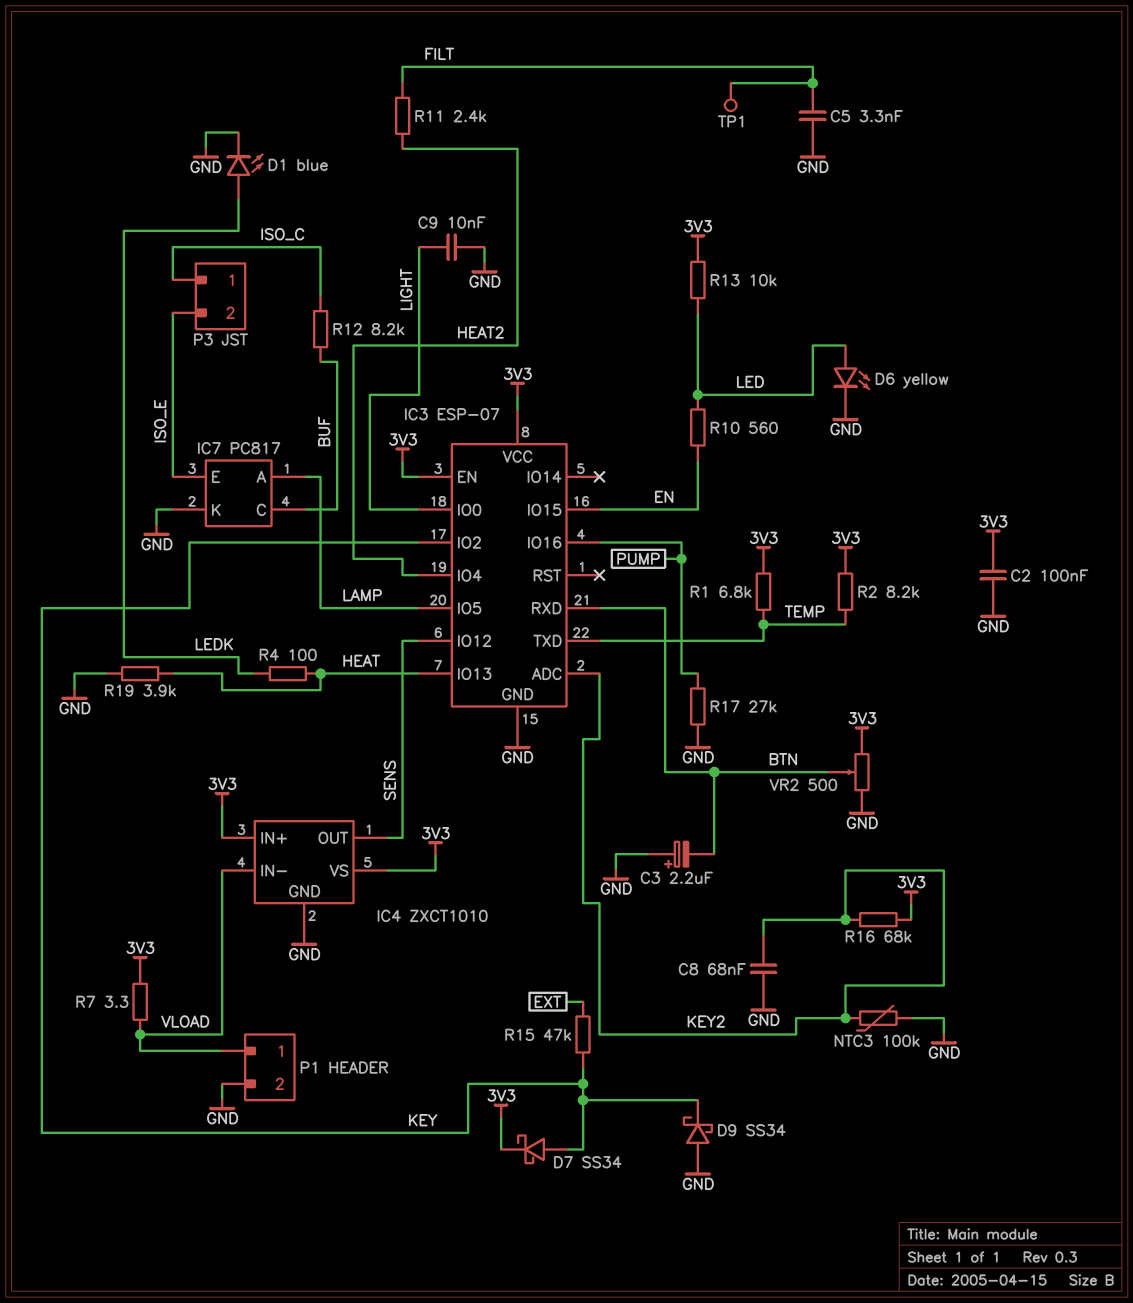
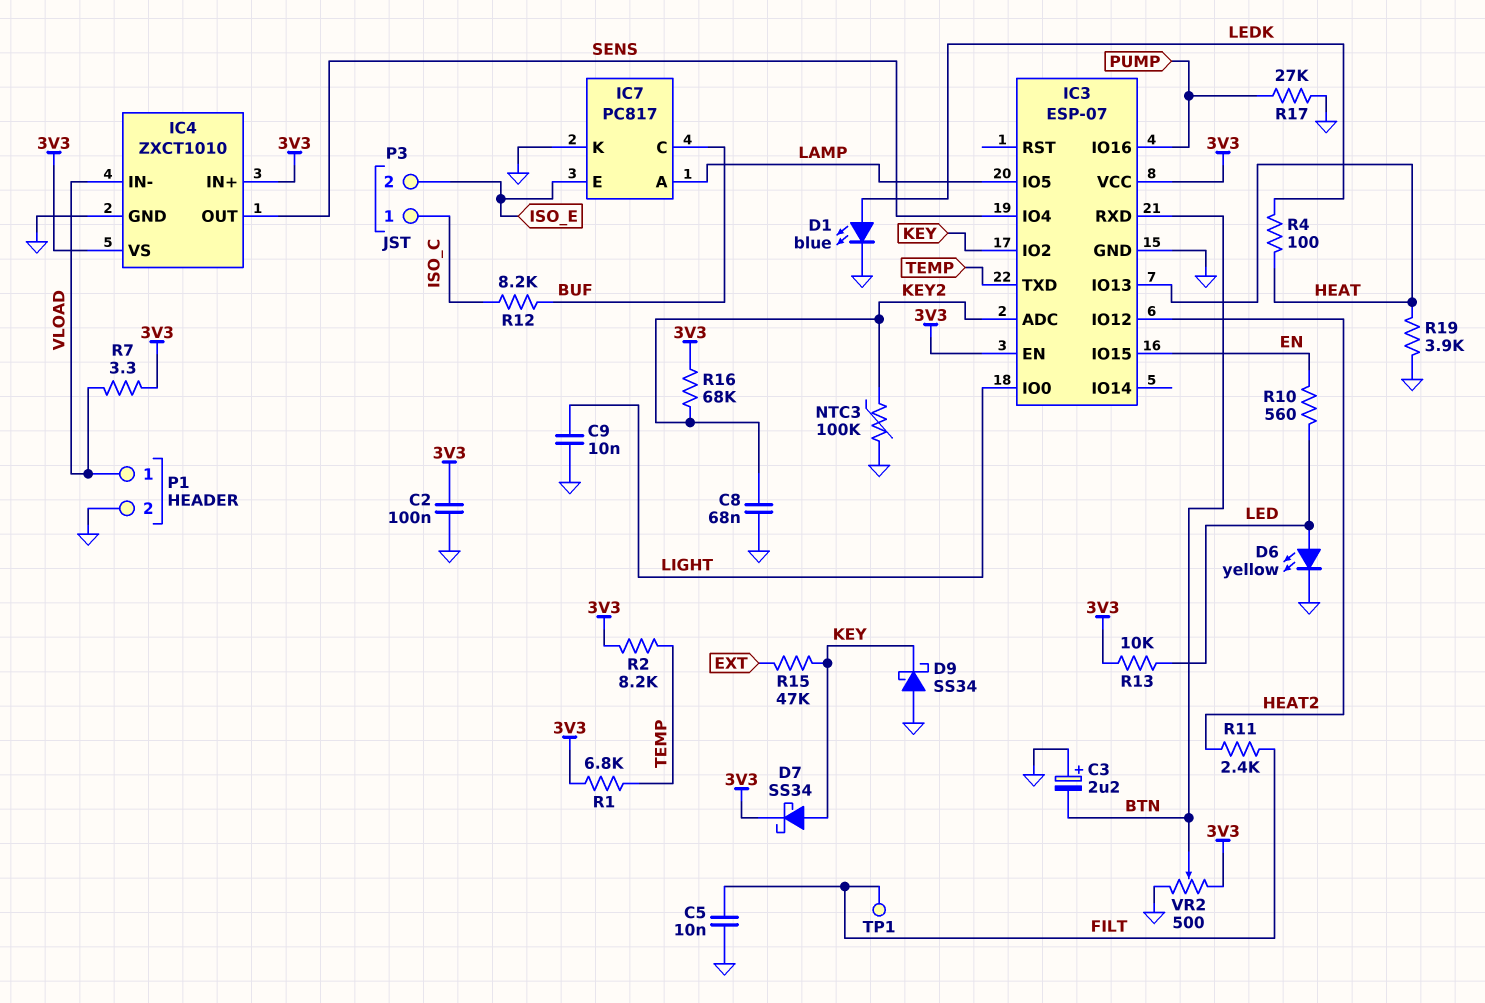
C5: 3.3nF (FILT, GND) -> 10nF (FILT, GND)
IC3 pin IO4: HEAT2 -> SENS
IC3 pin IO12: SENS -> HEAT2

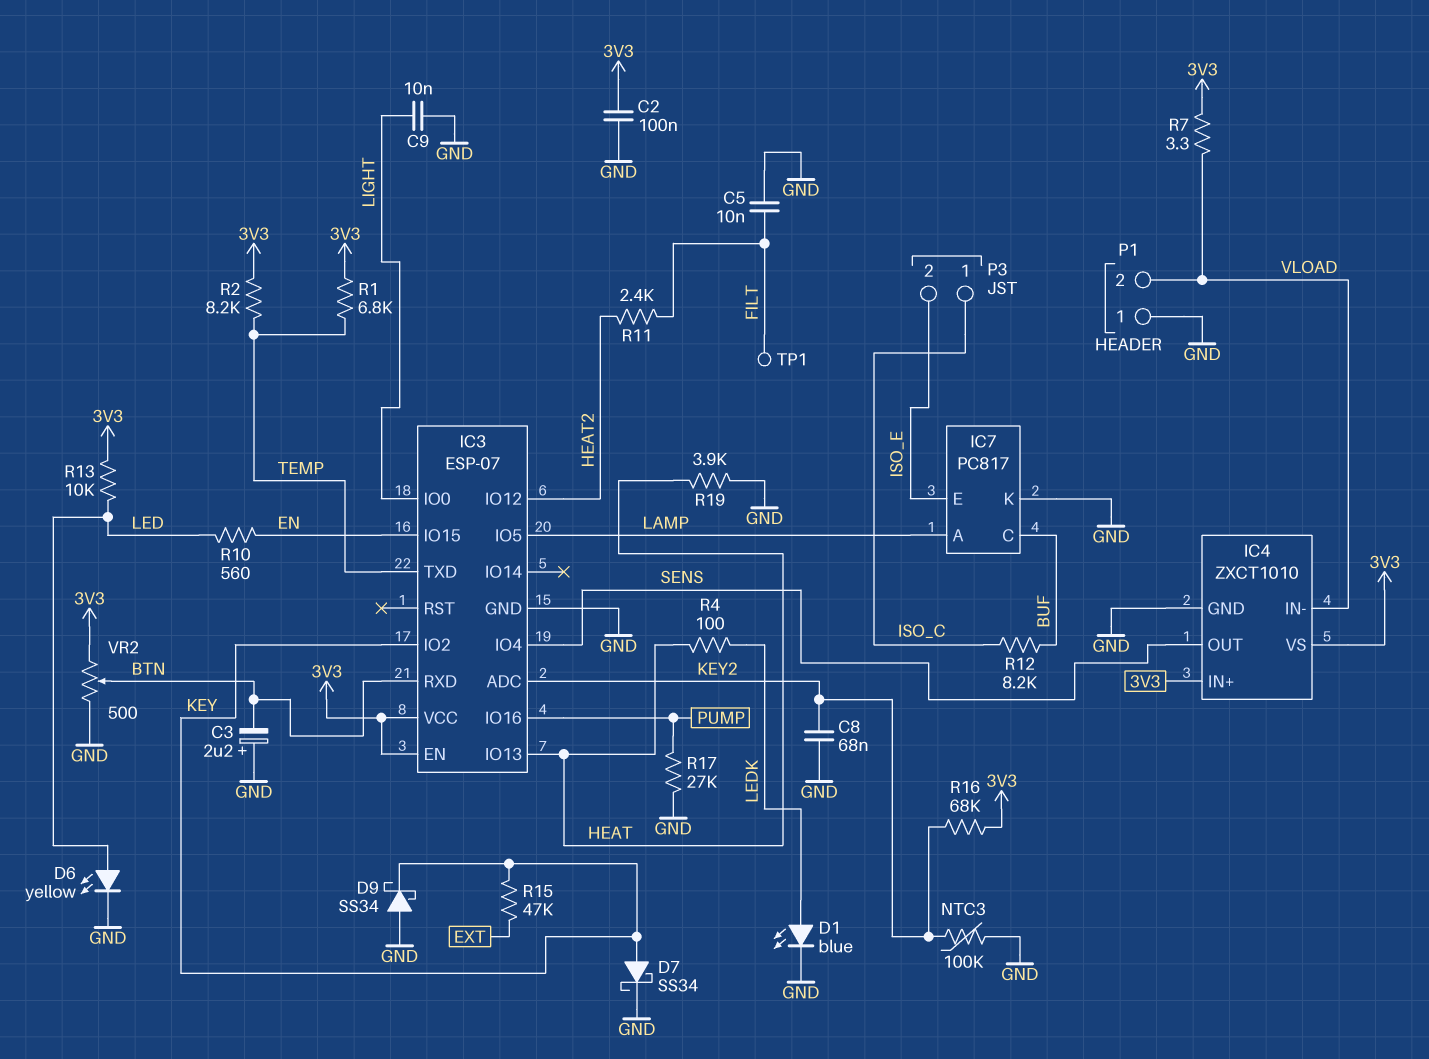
D7: schottky SS34 (A KEY, K 3V3) -> schottky SS34 (A KEY, K GND)
P1 pin 1: VLOAD -> GND
P1 pin 2: GND -> VLOAD

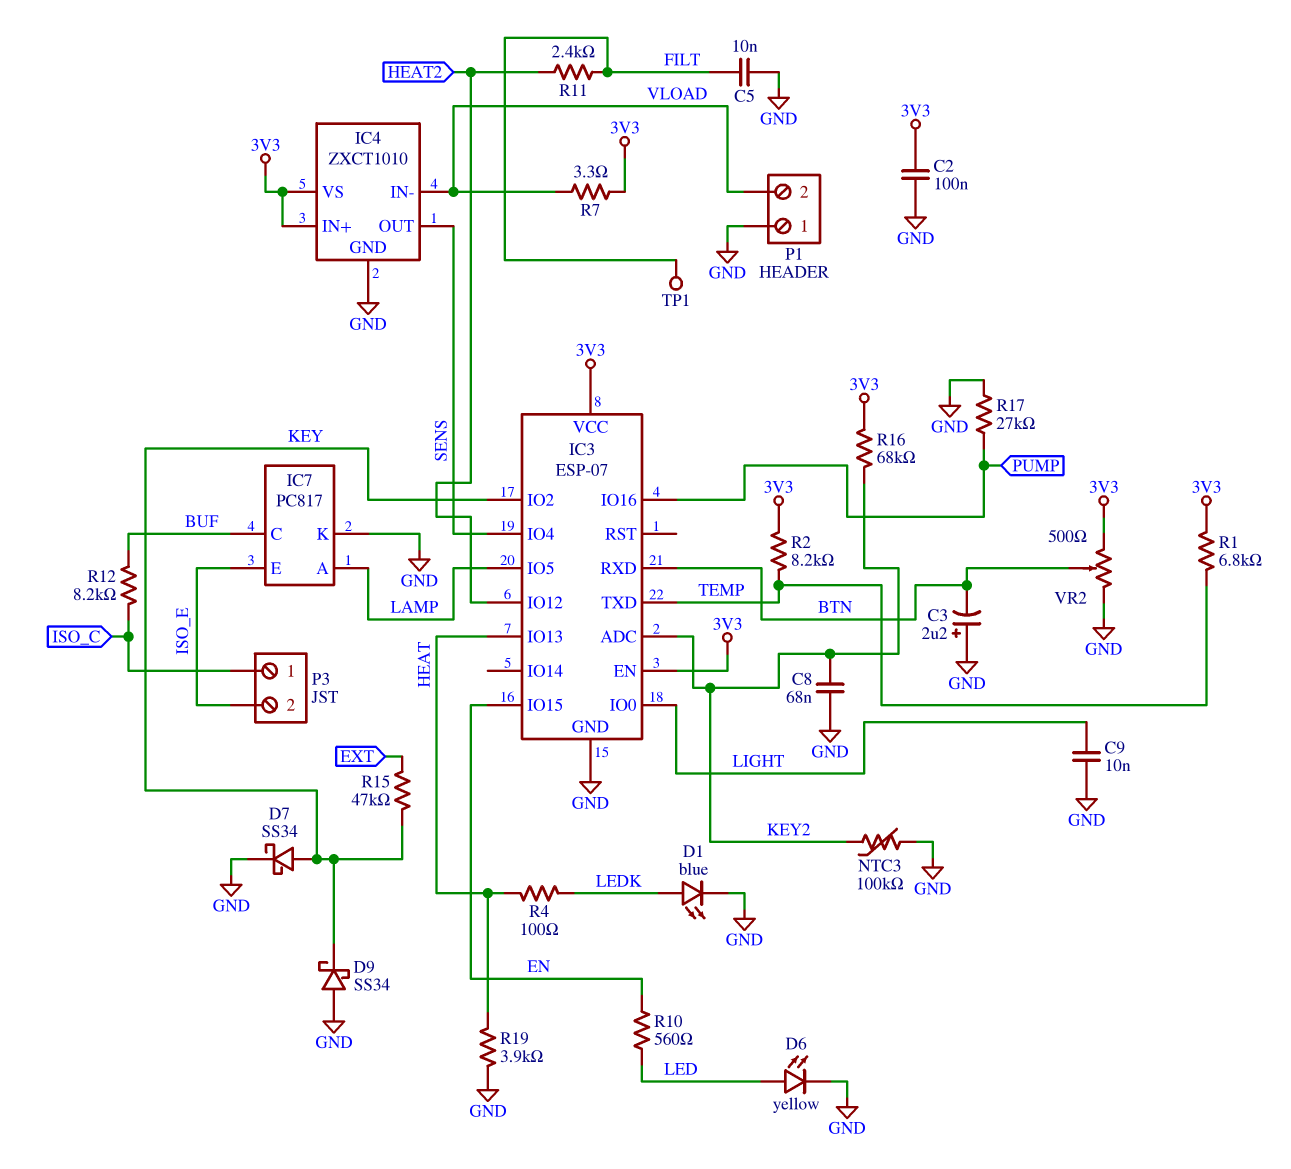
R13: 10k (3V3, LED) -> none

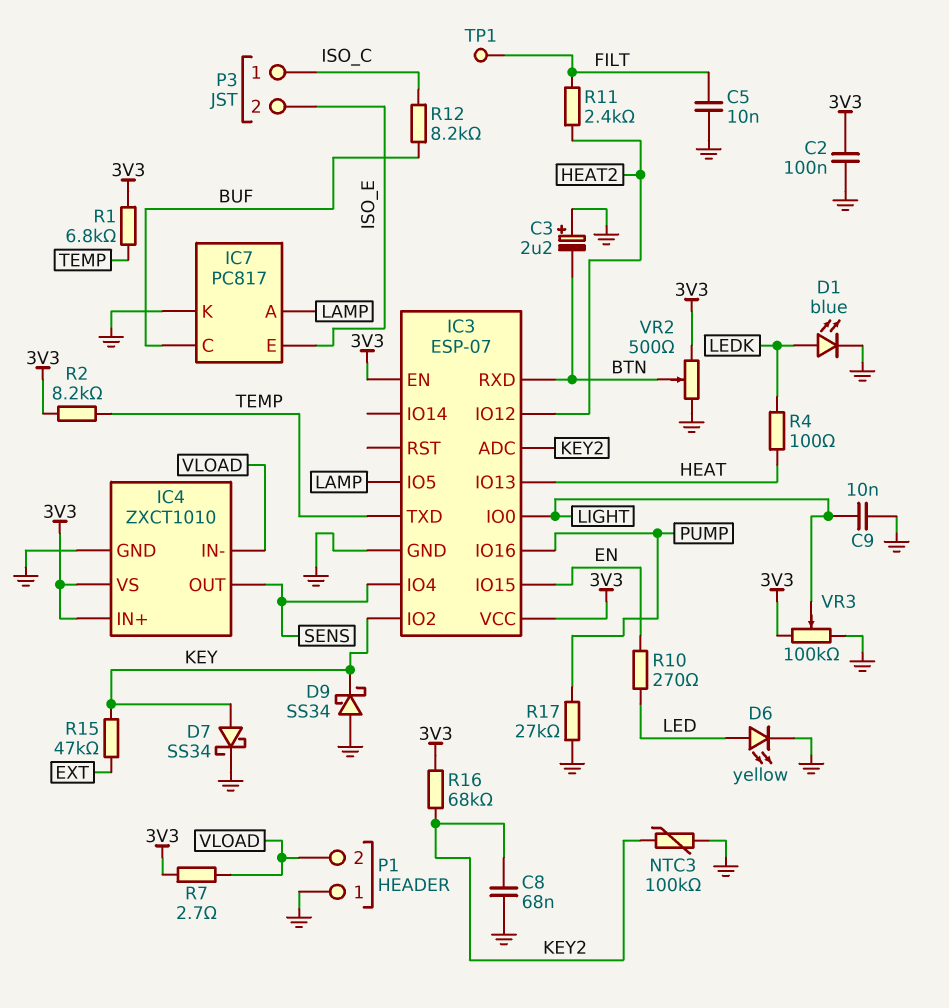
R7: 3.3 (3V3, VLOAD) -> 2.7 (3V3, VLOAD)
R10: 560 (EN, LED) -> 270 (EN, LED)
R19: 3.9k (GND, HEAT) -> none
VR3: none -> 100k (3V3, GND, wiper LIGHT)

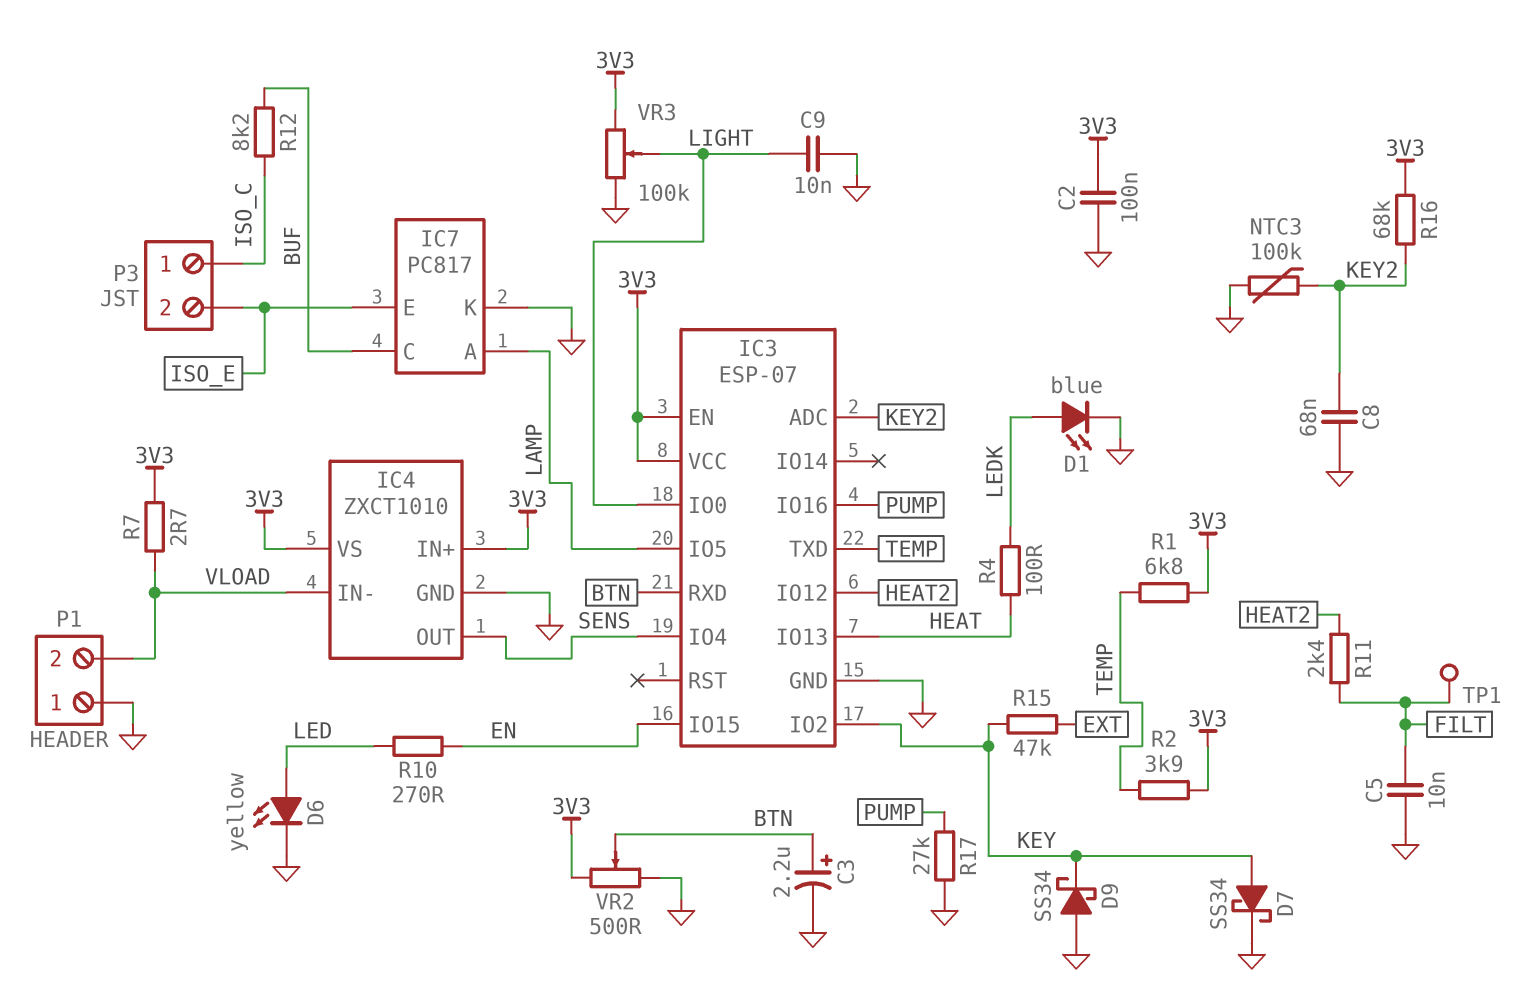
C3: 2.2uF (plus GND, minus BTN) -> 2.2uF (plus BTN, minus GND)
R2: 8.2k (3V3, TEMP) -> 3.9k (3V3, TEMP)

